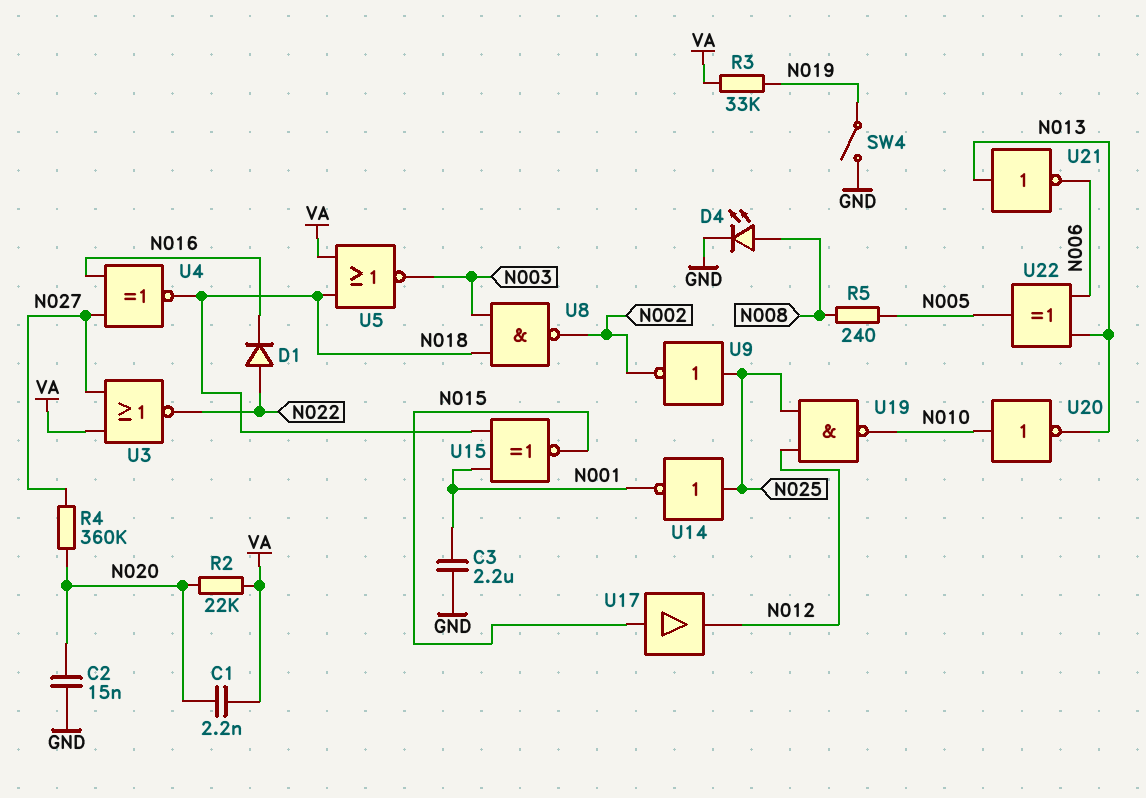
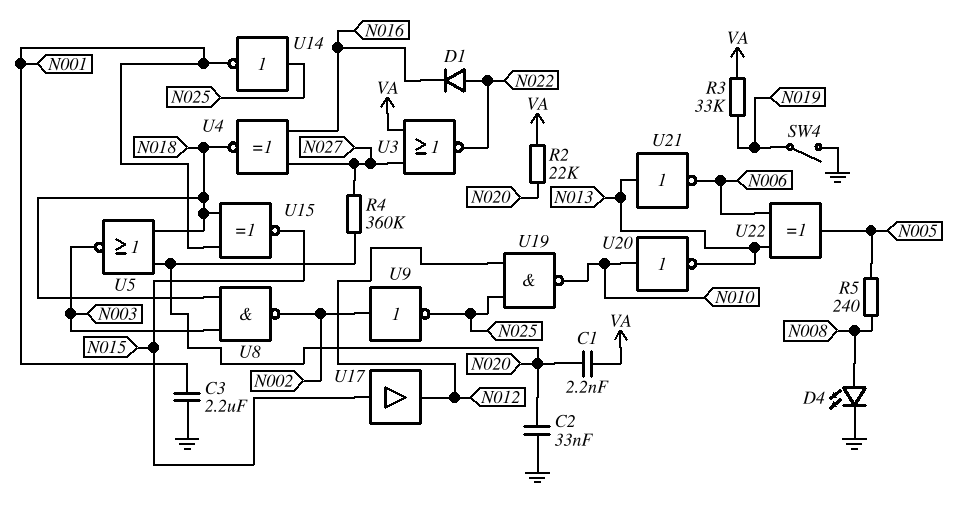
C2: 15nF (GND, N020) -> 33nF (GND, N020)
U5: NOR (in N018, in VA, out N003) -> NOR (in N018, in N020, out N003)
U9: NOT (in N025, out N002) -> NOT (in N002, out N025)

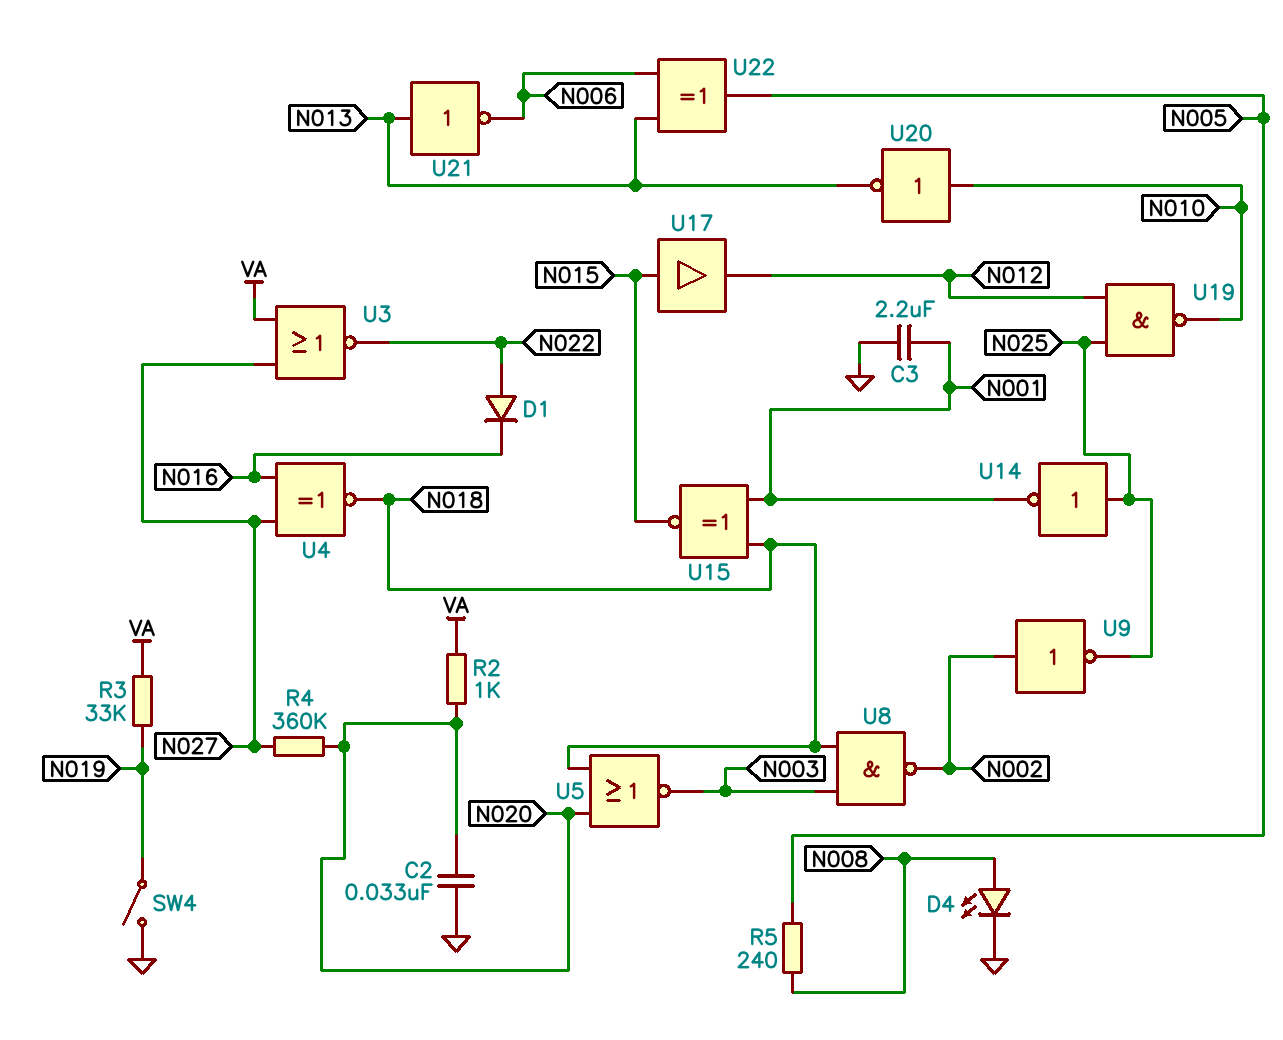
C1: 2.2nF (N020, VA) -> none
R2: 22k (N020, VA) -> 1k (N020, VA)

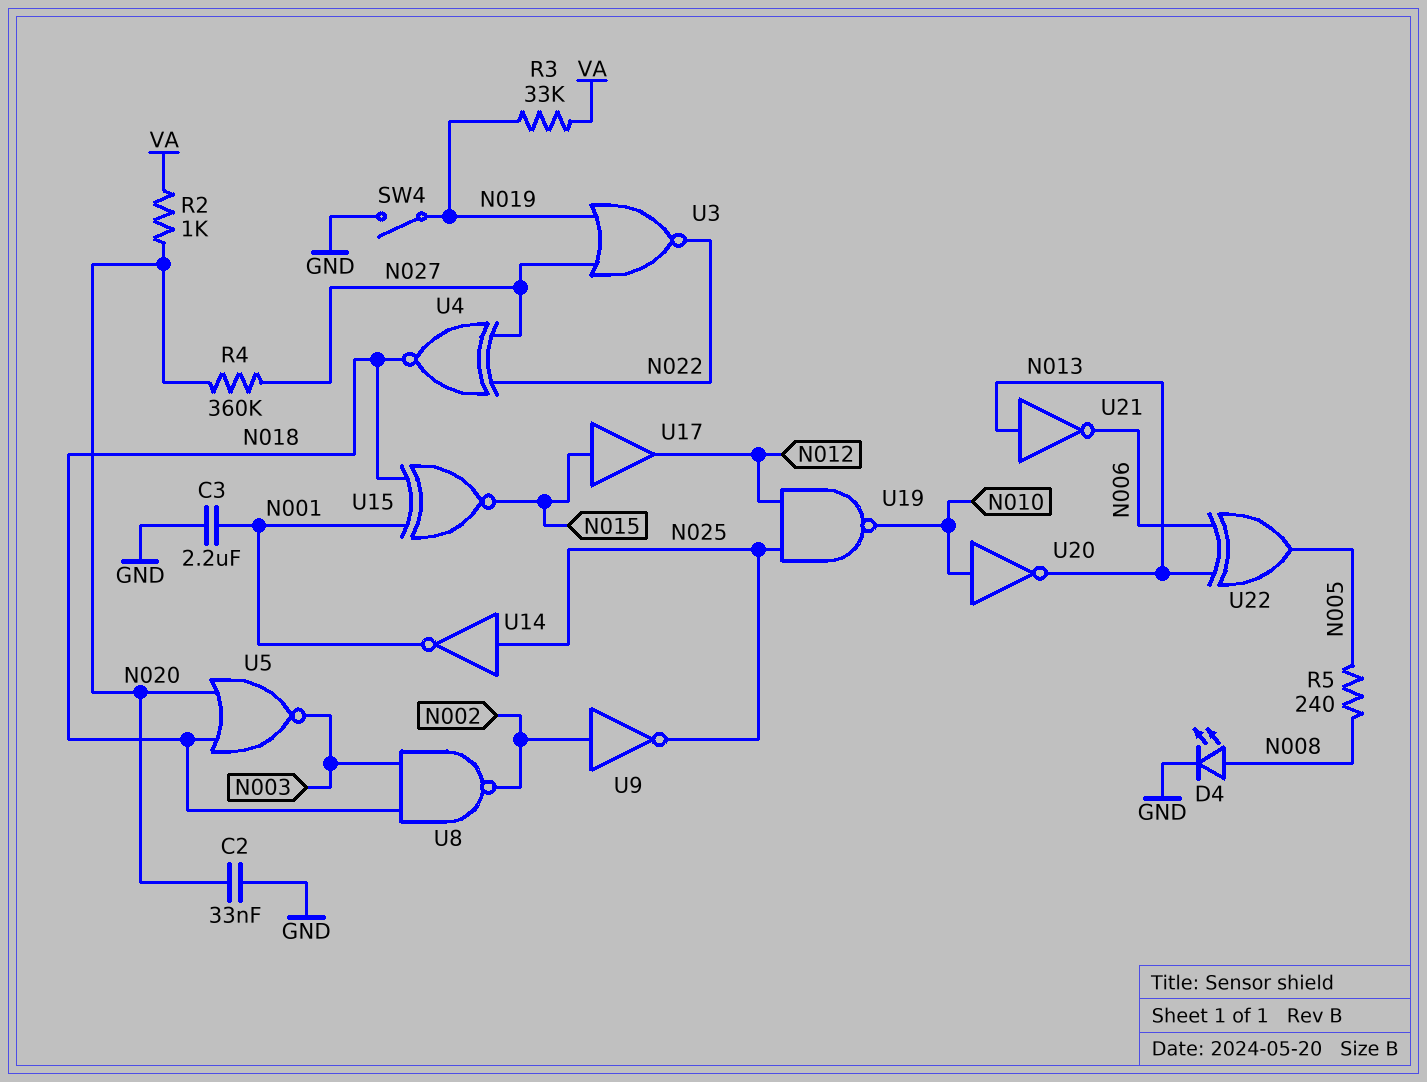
D1: diode (A N022, K N016) -> none
U3: NOR (in N027, in VA, out N022) -> NOR (in N019, in N027, out N022)
U4: XNOR (in N016, in N027, out N018) -> XNOR (in N022, in N027, out N018)

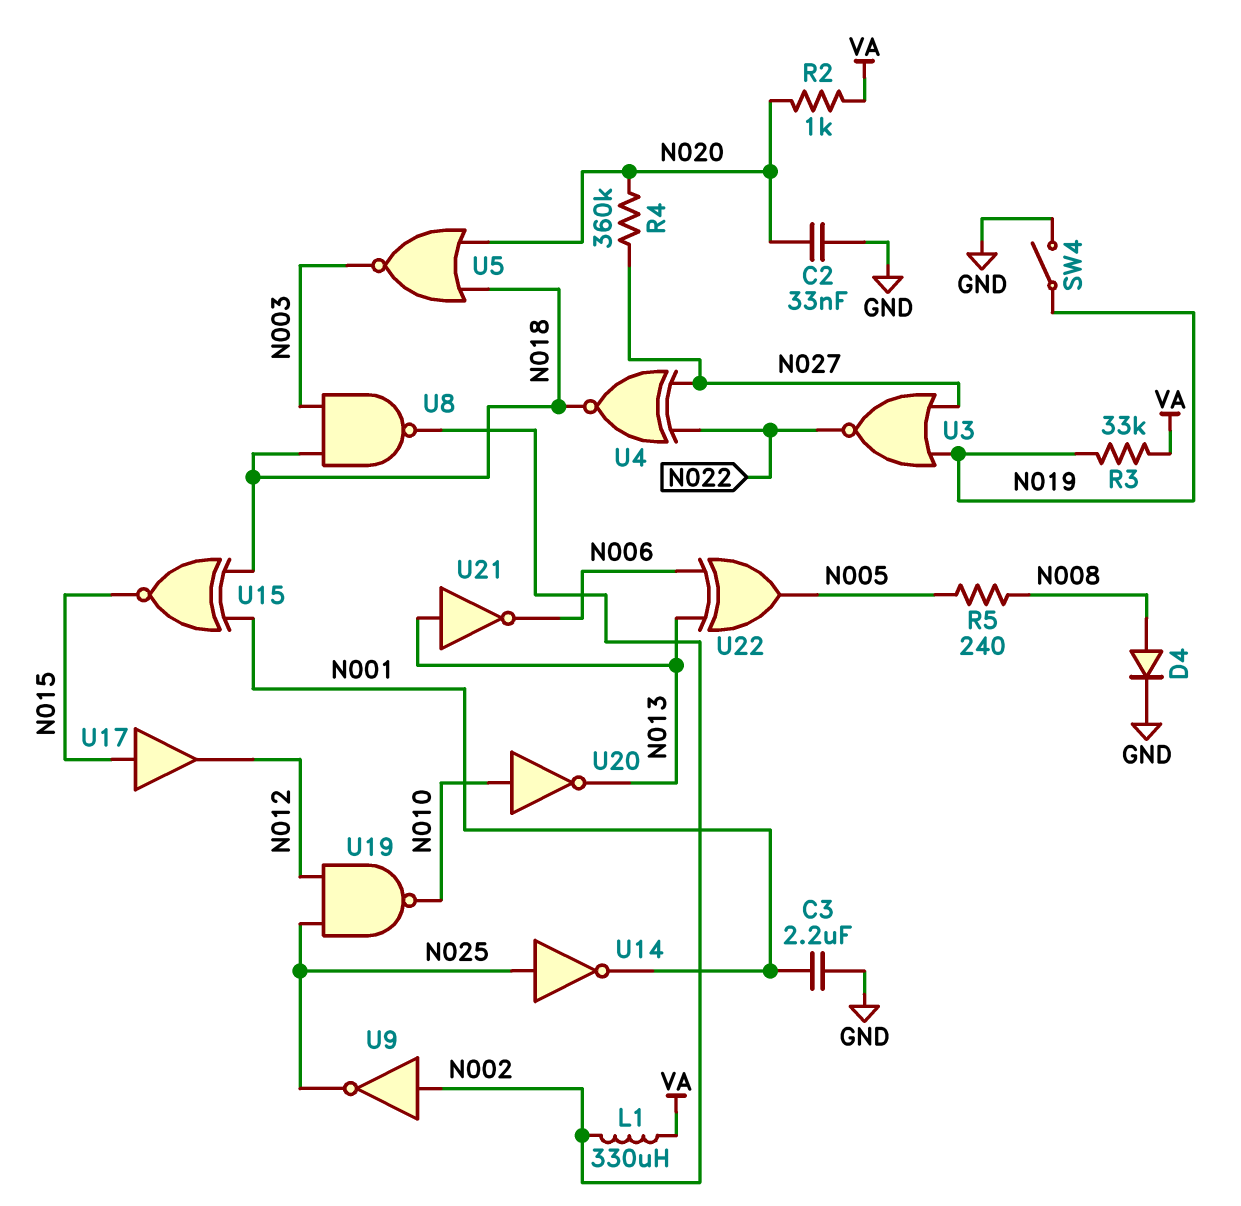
D4: LED (A N008, K GND) -> diode (A N008, K GND)
L1: none -> 330uH (N002, VA)

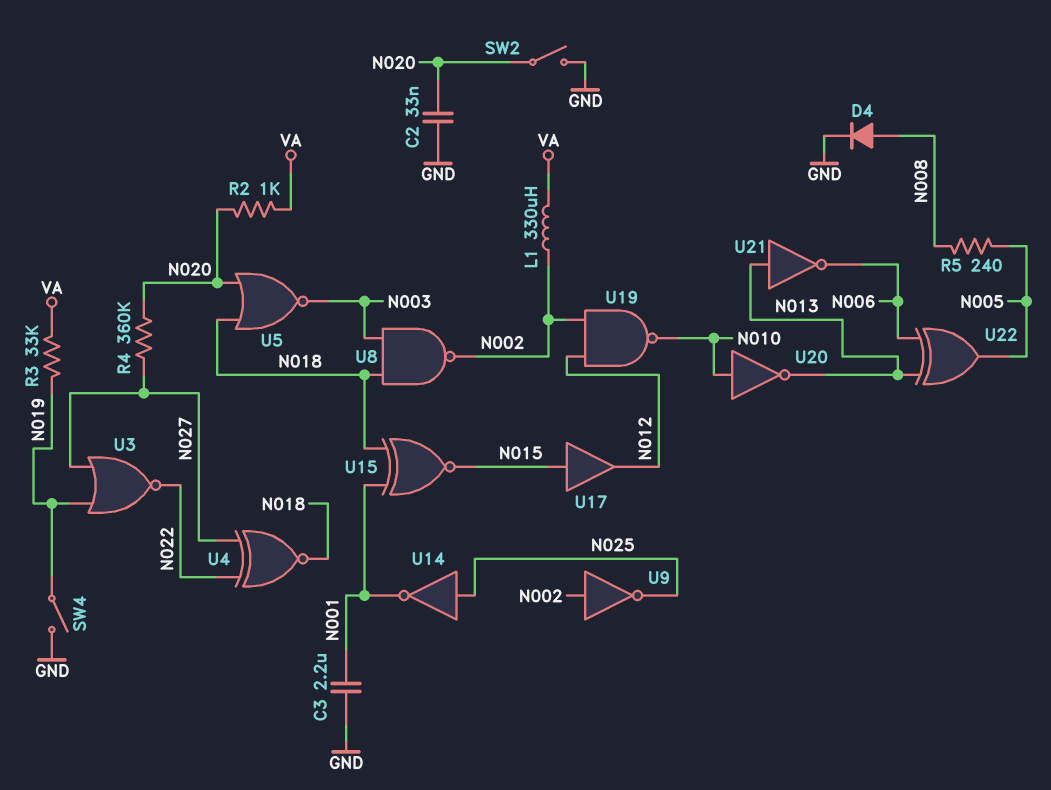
SW2: none -> switch (GND, N020)
U19: NAND (in N012, in N025, out N010) -> NAND (in N002, in N012, out N010)

